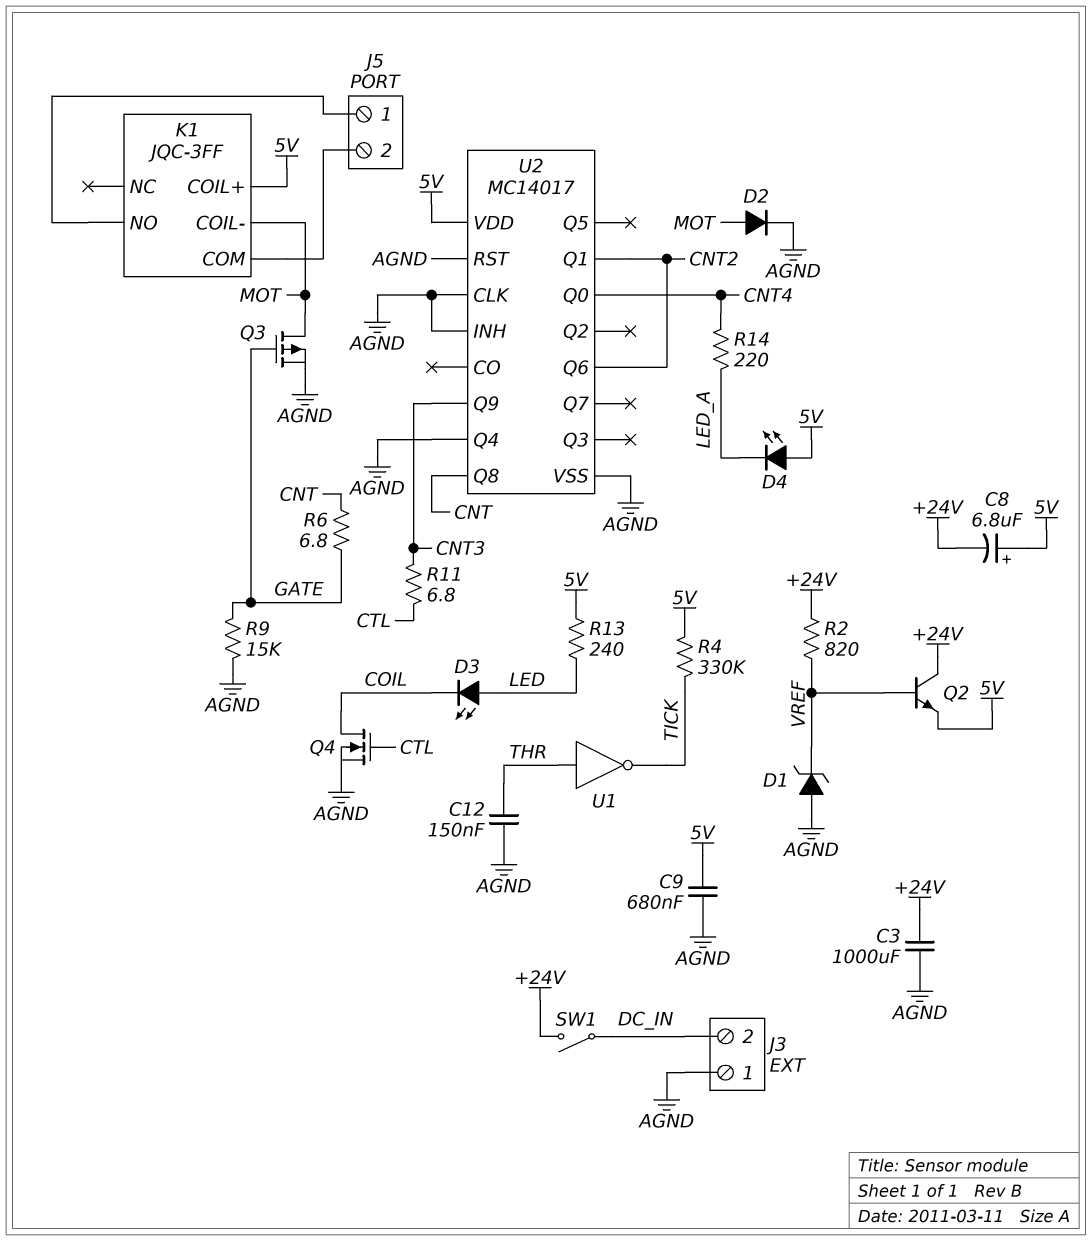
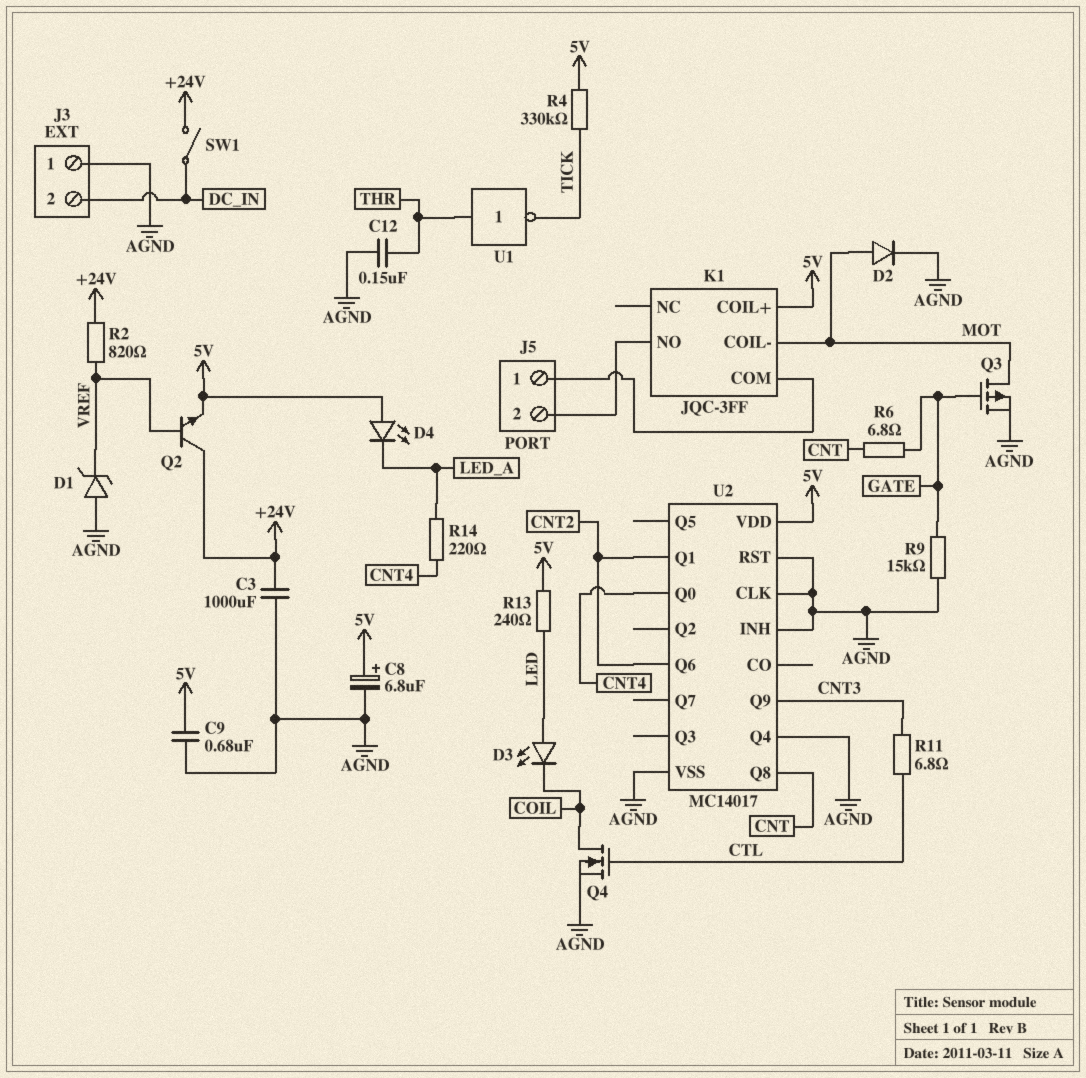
C8: 6.8uF (plus 5V, minus +24V) -> 6.8uF (plus 5V, minus AGND)
K1 pin COM: J5/2 -> J5/1
K1 pin NO: J5/1 -> J5/2

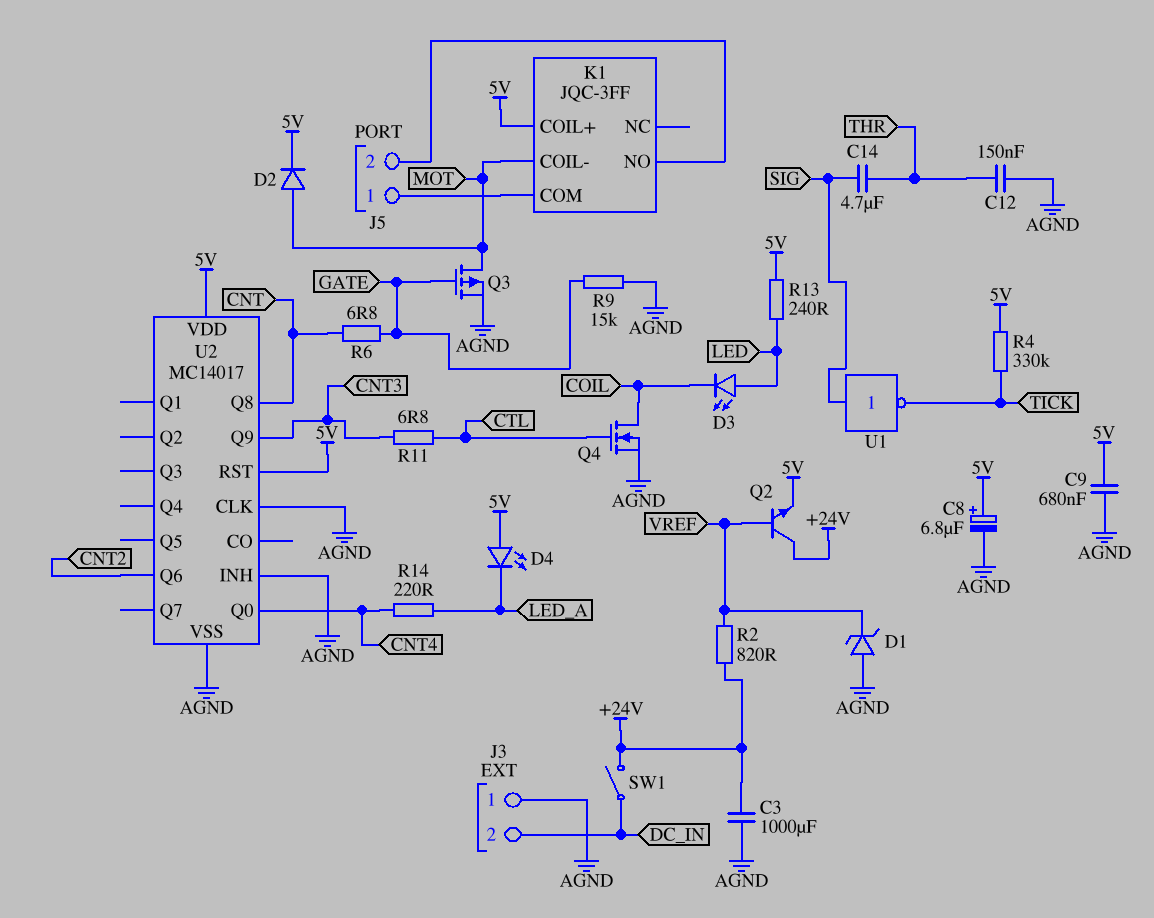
C14: none -> 4.7uF (SIG, THR)
D2: diode (A MOT, K AGND) -> diode (A MOT, K 5V)
U1: NOT (in THR, out TICK) -> NOT (in SIG, out TICK)
U2 pin Q1: CNT2 -> none
U2 pin Q4: AGND -> none
U2 pin RST: AGND -> 5V

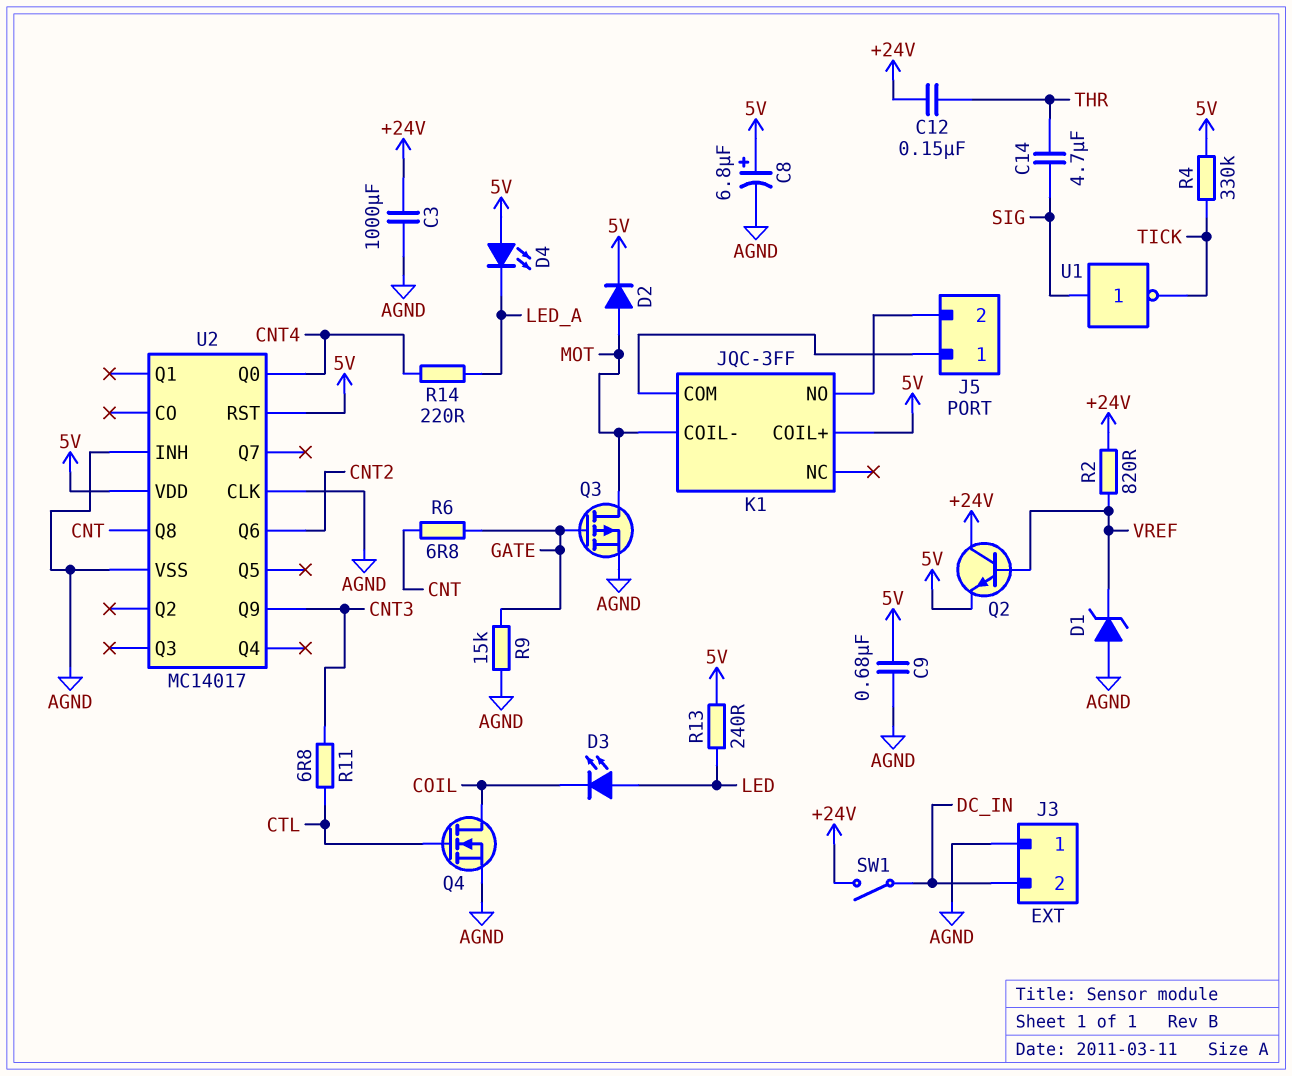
C12: 150nF (AGND, THR) -> 150nF (+24V, THR)

